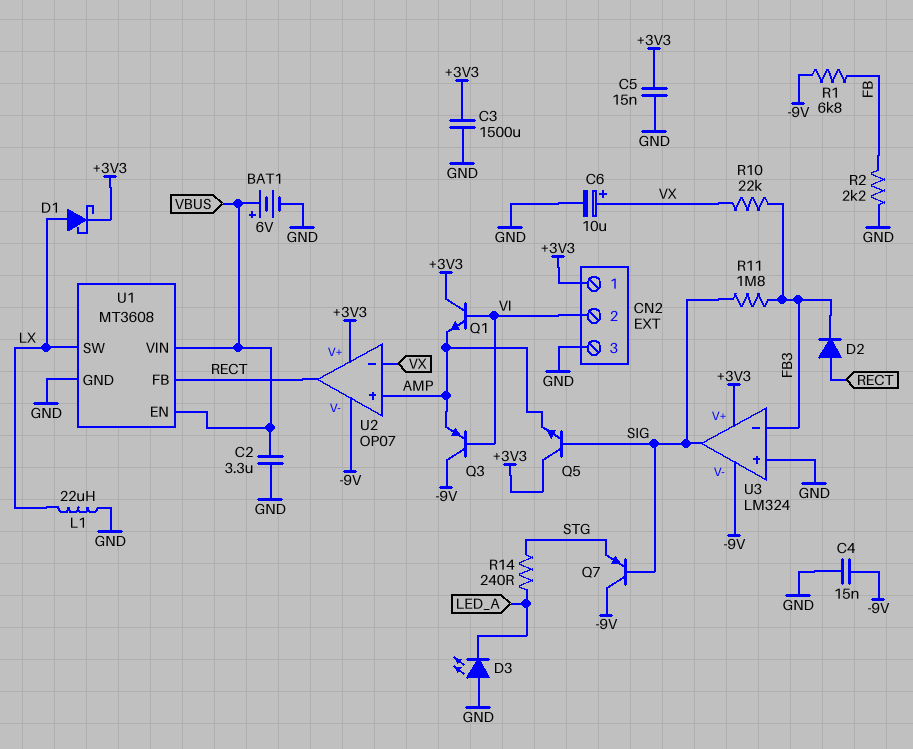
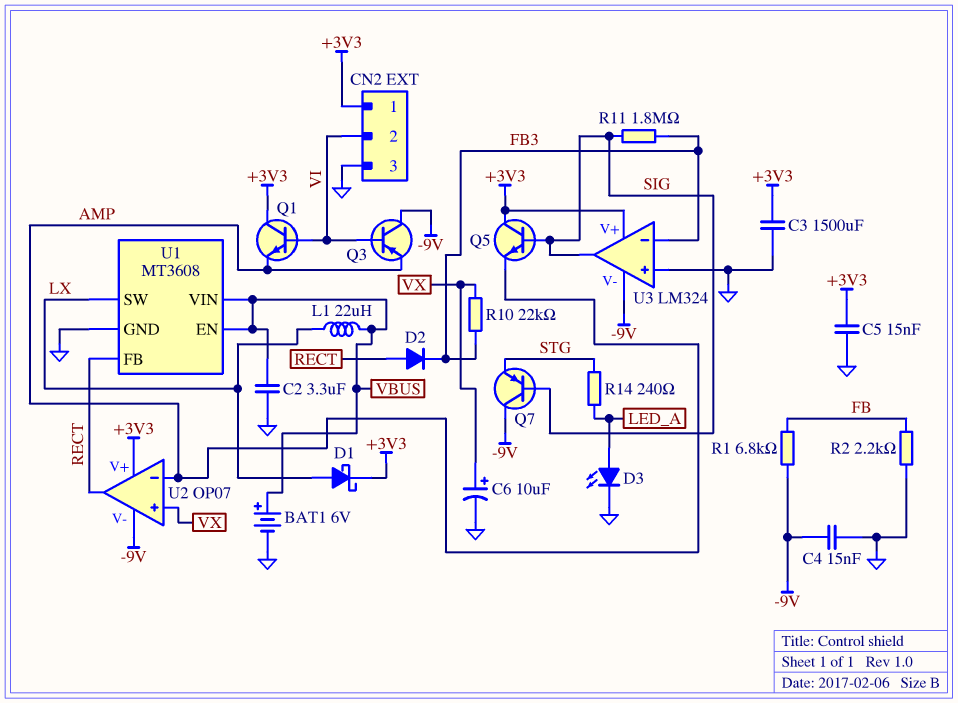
D3: LED (A GND, K LED_A) -> LED (A LED_A, K GND)
L1: 22uH (GND, LX) -> 22uH (LX, VBUS)
U2 pin in+: AMP -> VX
U2 pin in-: VX -> AMP

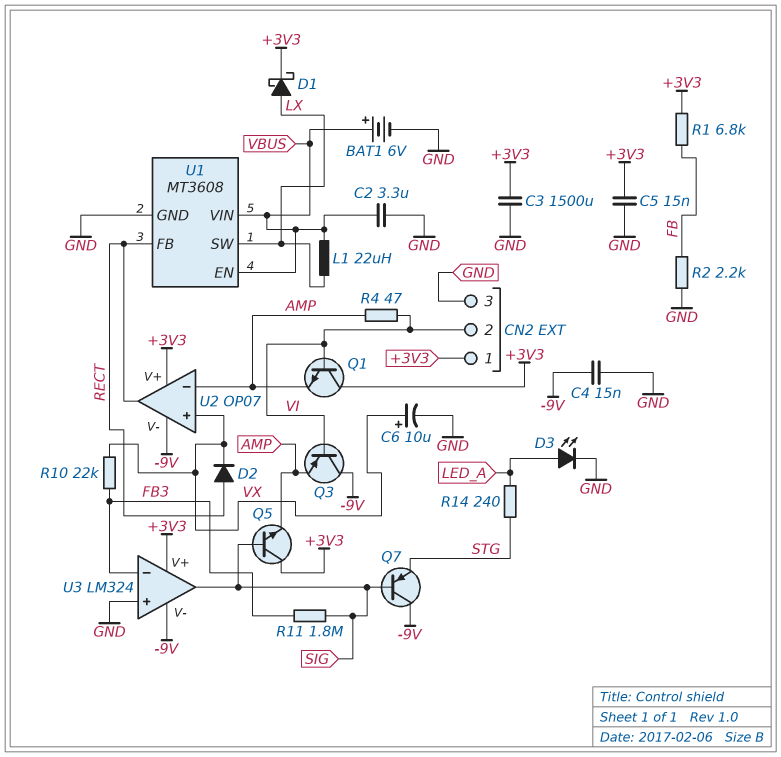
D2: diode (A RECT, K FB3) -> diode (A RECT, K VX)
R1: 6.8k (-9V, FB) -> 6.8k (+3V3, FB)
R4: none -> 47 (AMP, VI)

